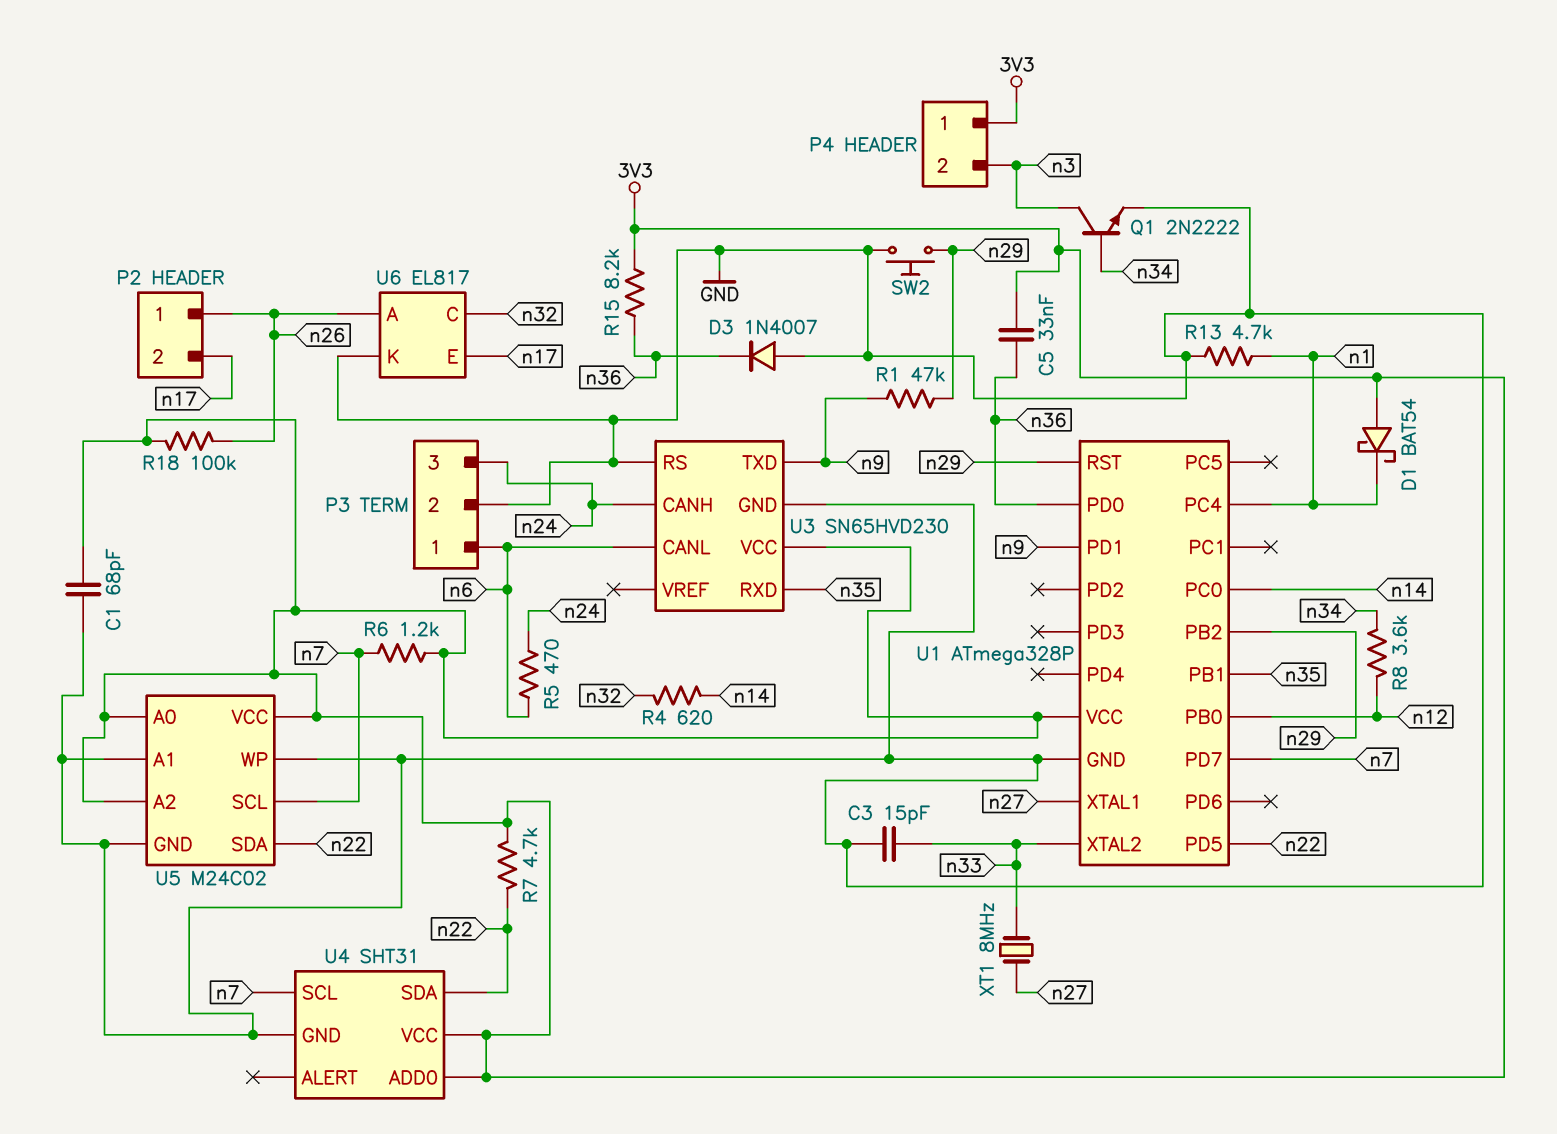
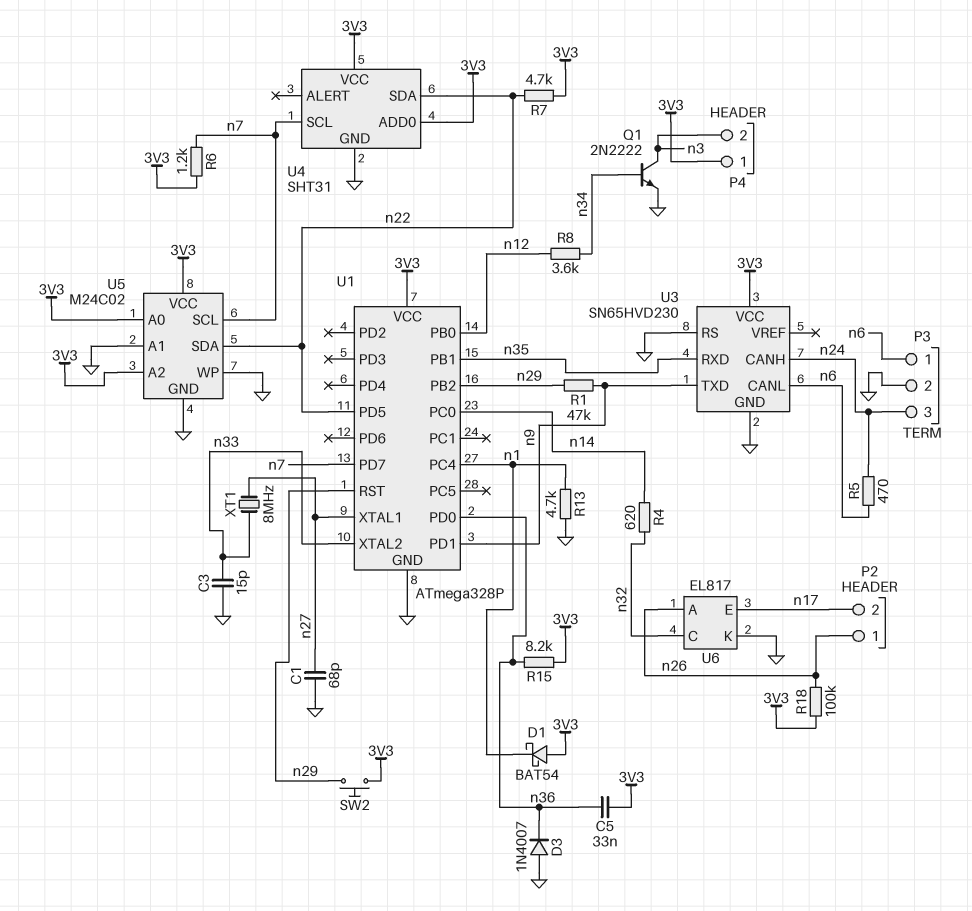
C1: 68pF (3V3, GND) -> 68pF (GND, n27)
SW2: button (GND, n29) -> button (3V3, n29)

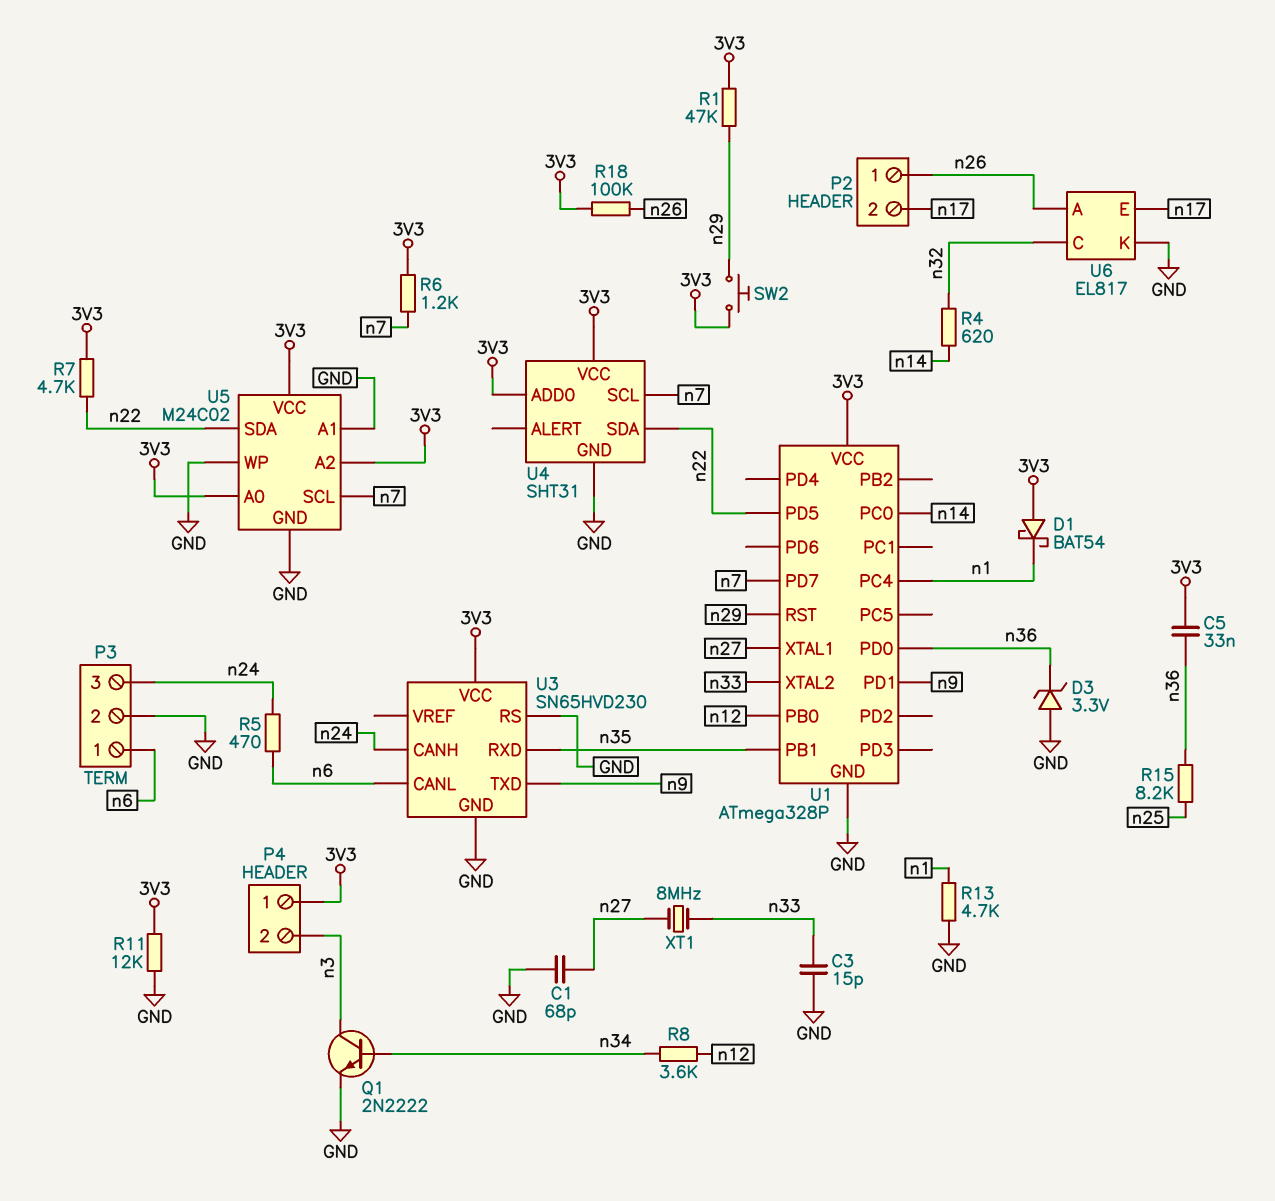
D3: diode 1N4007 (A GND, K n36) -> zener 3.3V (A GND, K n36)
R1: 47k (n9, n29) -> 47k (3V3, n29)
R11: none -> 12k (3V3, GND)
R15: 8.2k (3V3, n36) -> 8.2k (n25, n36)
U1 pin PB2: n29 -> none

